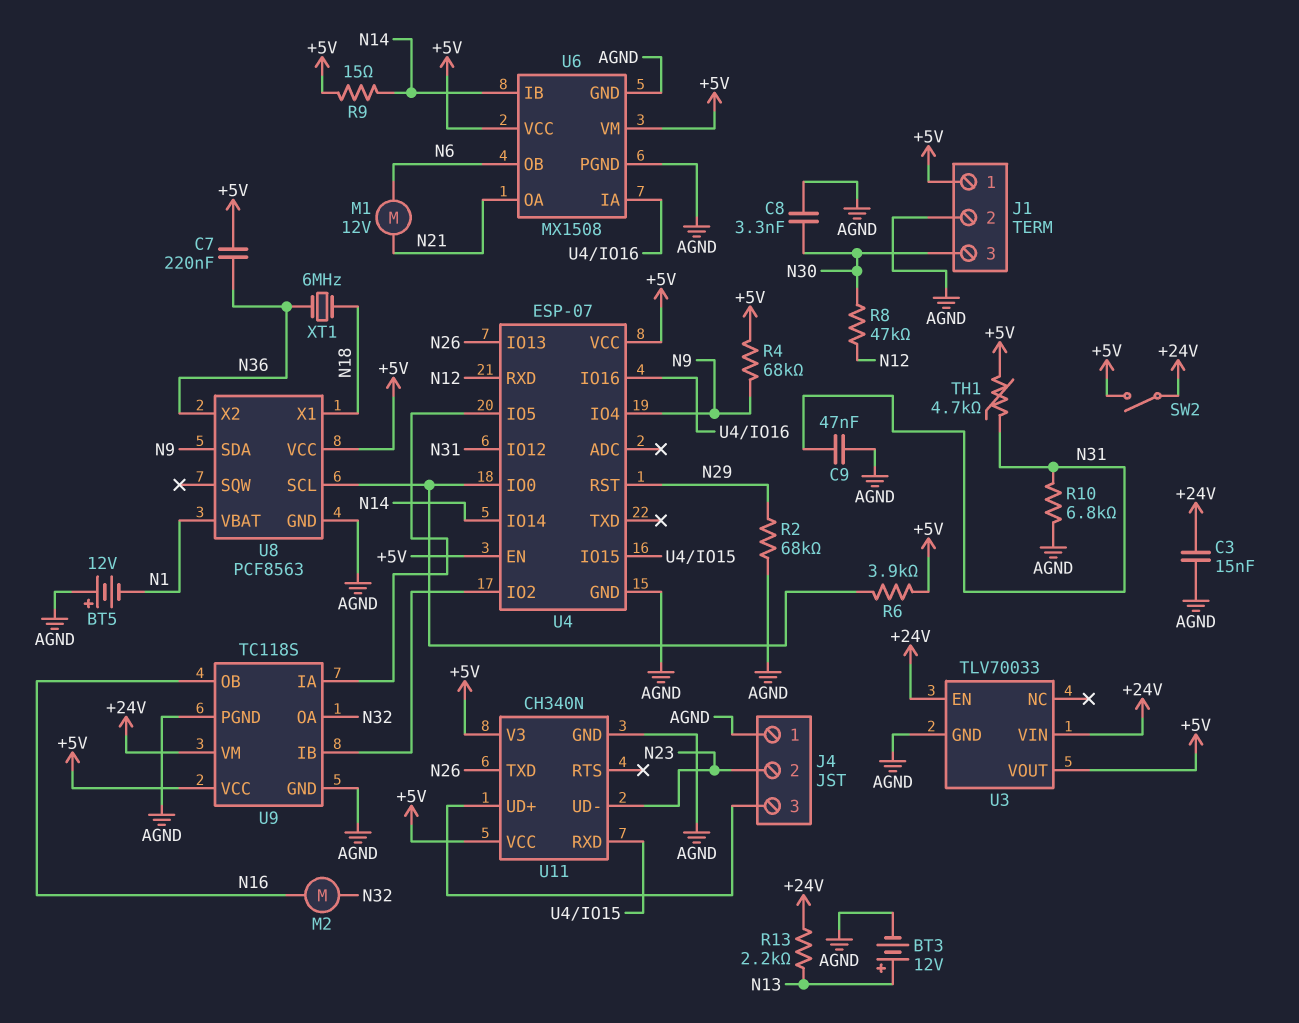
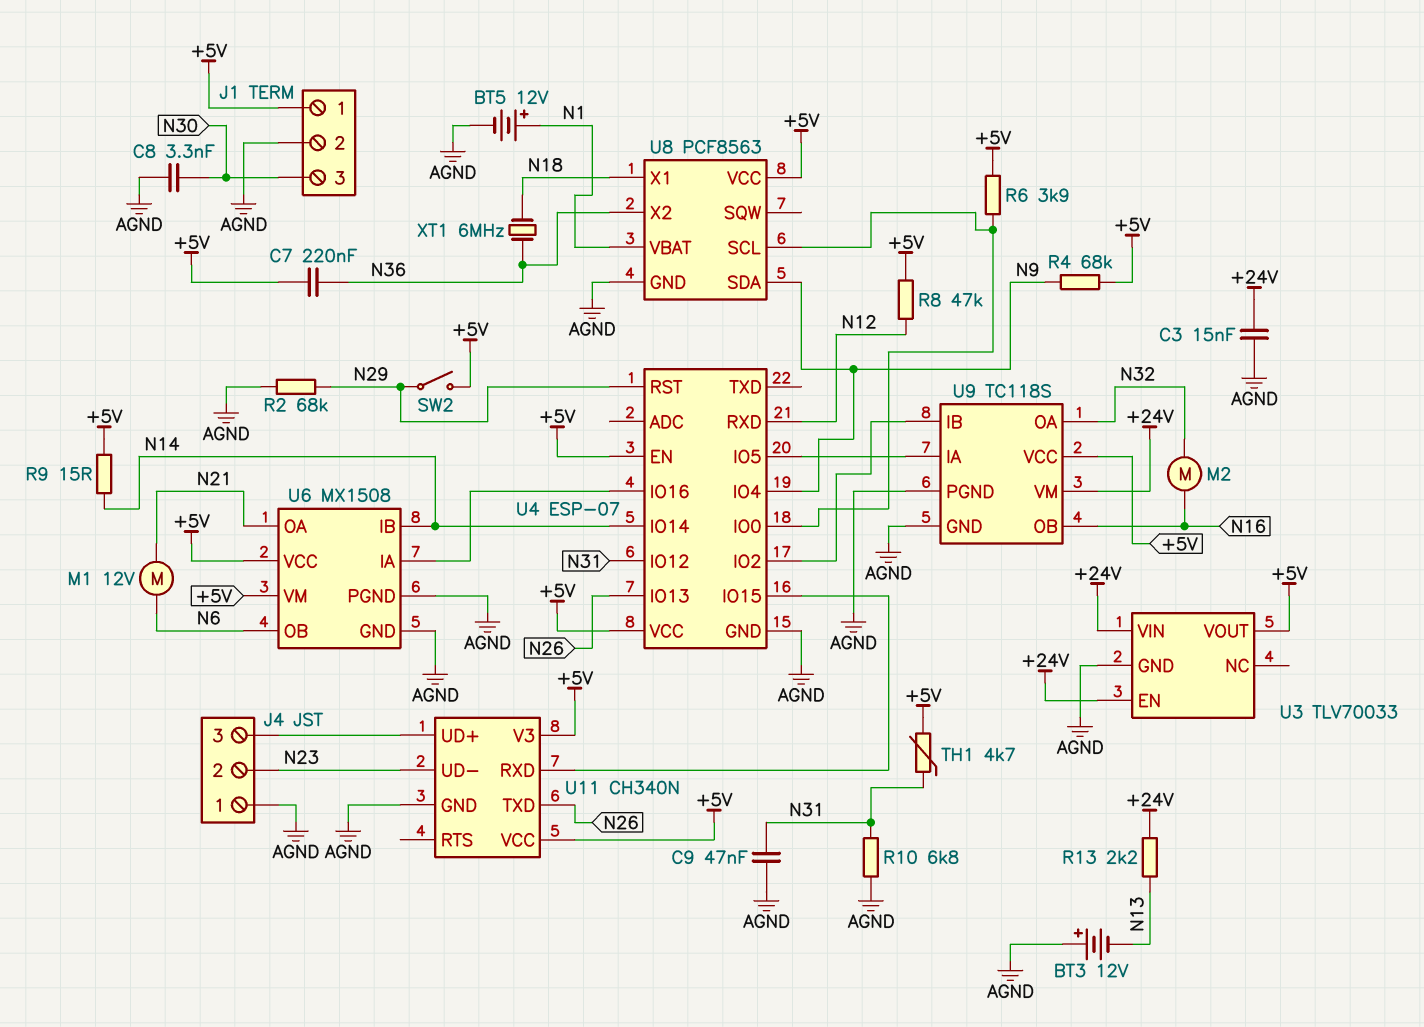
BT3: 12V (plus N13, minus AGND) -> 12V (plus AGND, minus N13)
BT5: 12V (plus AGND, minus N1) -> 12V (plus N1, minus AGND)
R8: 47k (N12, N30) -> 47k (+5V, N12)
SW2: switch (+5V, +24V) -> switch (+5V, N29)

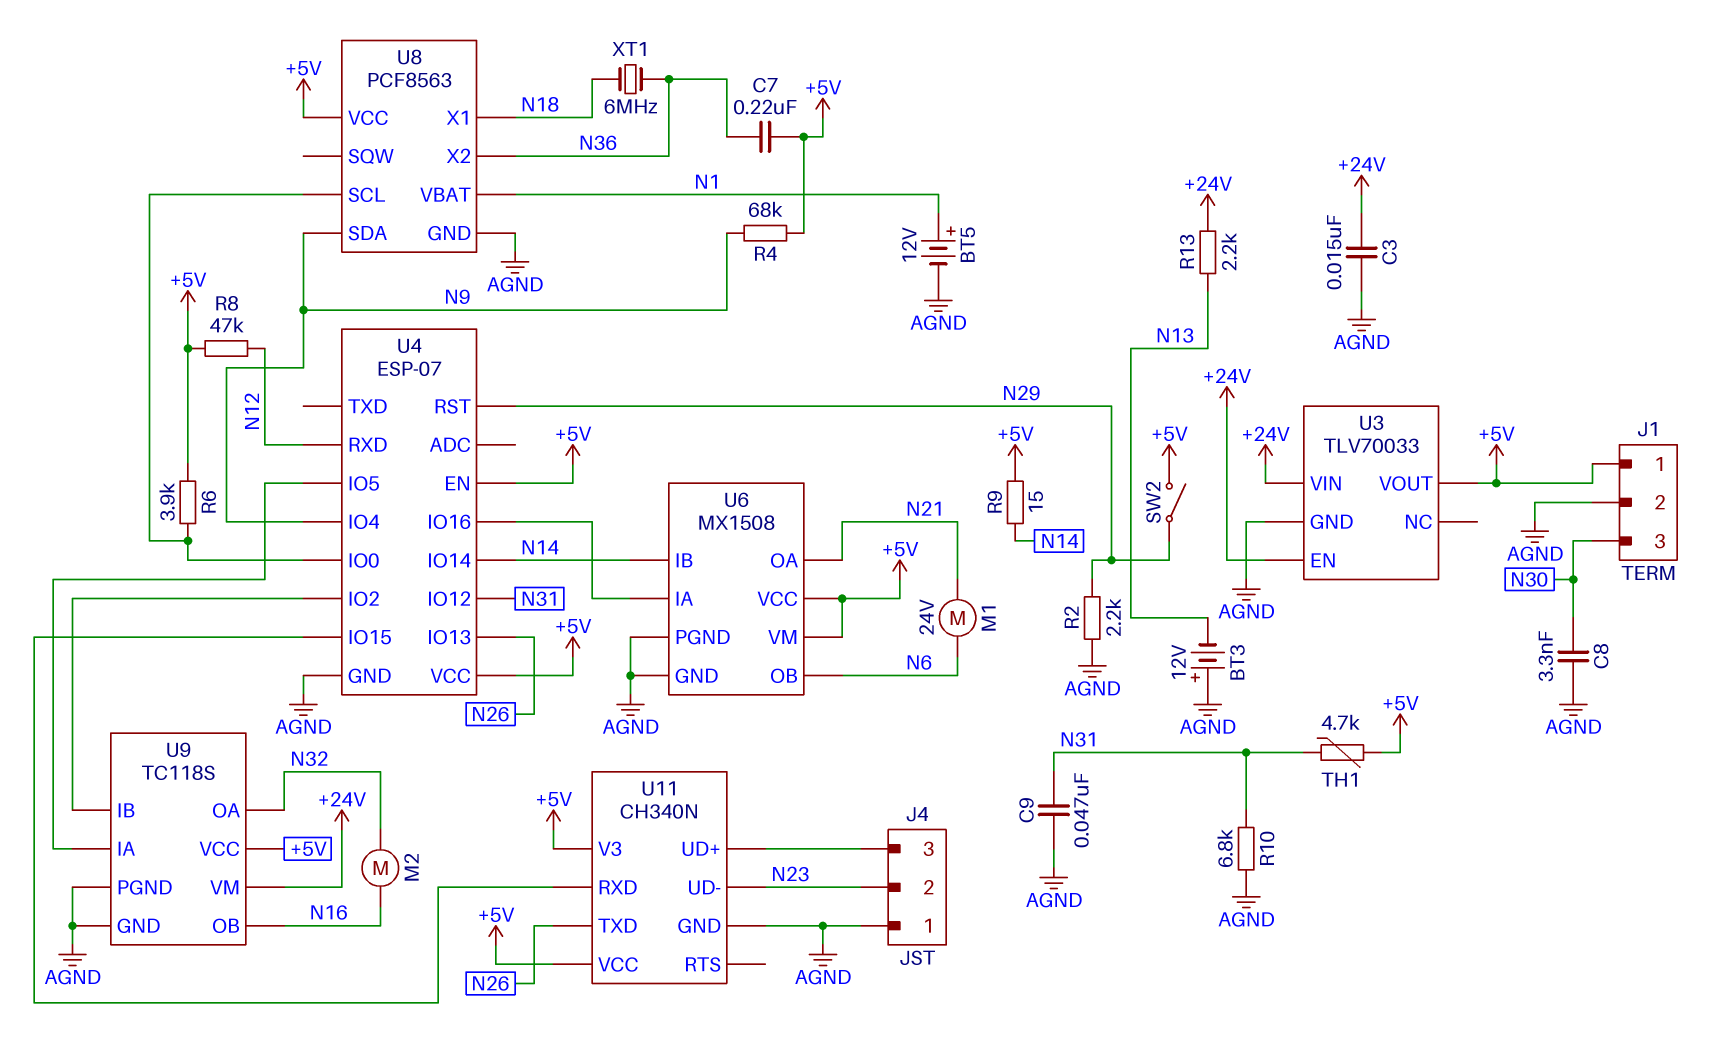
M1: motor 12V (N6, N21) -> motor 24V (N6, N21)
R2: 68k (AGND, N29) -> 2.2k (AGND, N29)

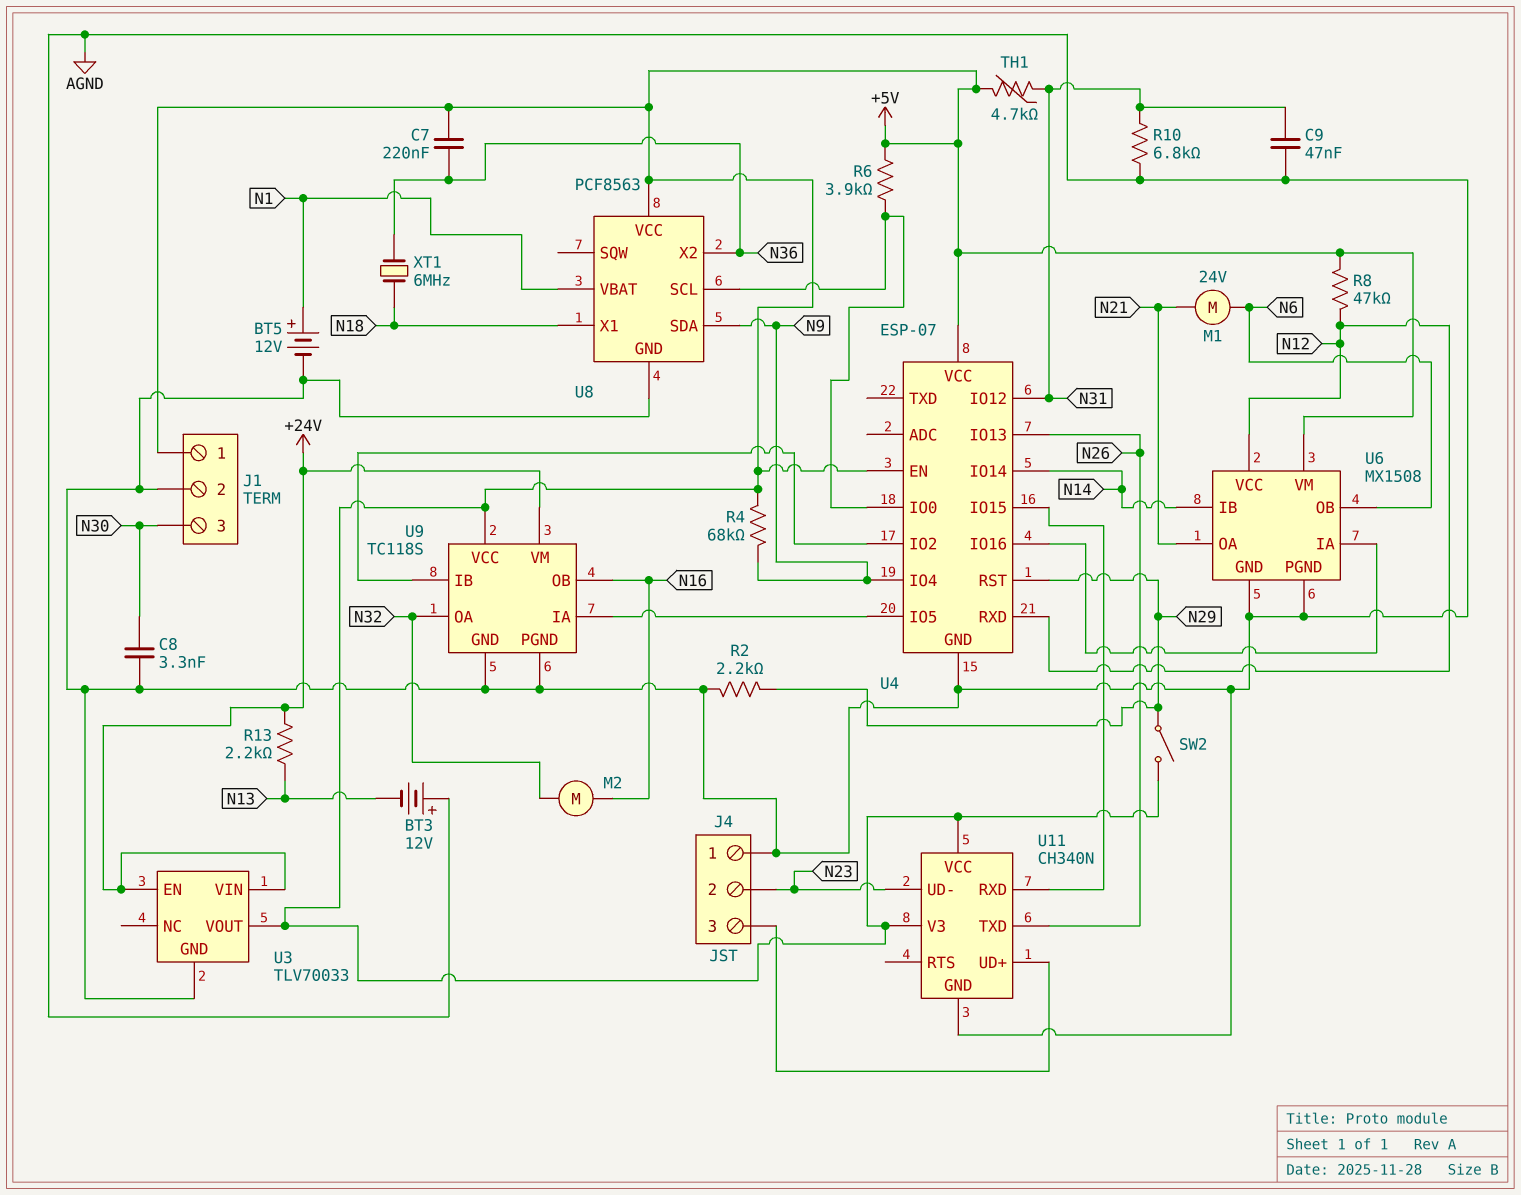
C3: 15nF (+24V, AGND) -> none
R9: 15 (+5V, N14) -> none
U6 pin VCC: +5V -> N12

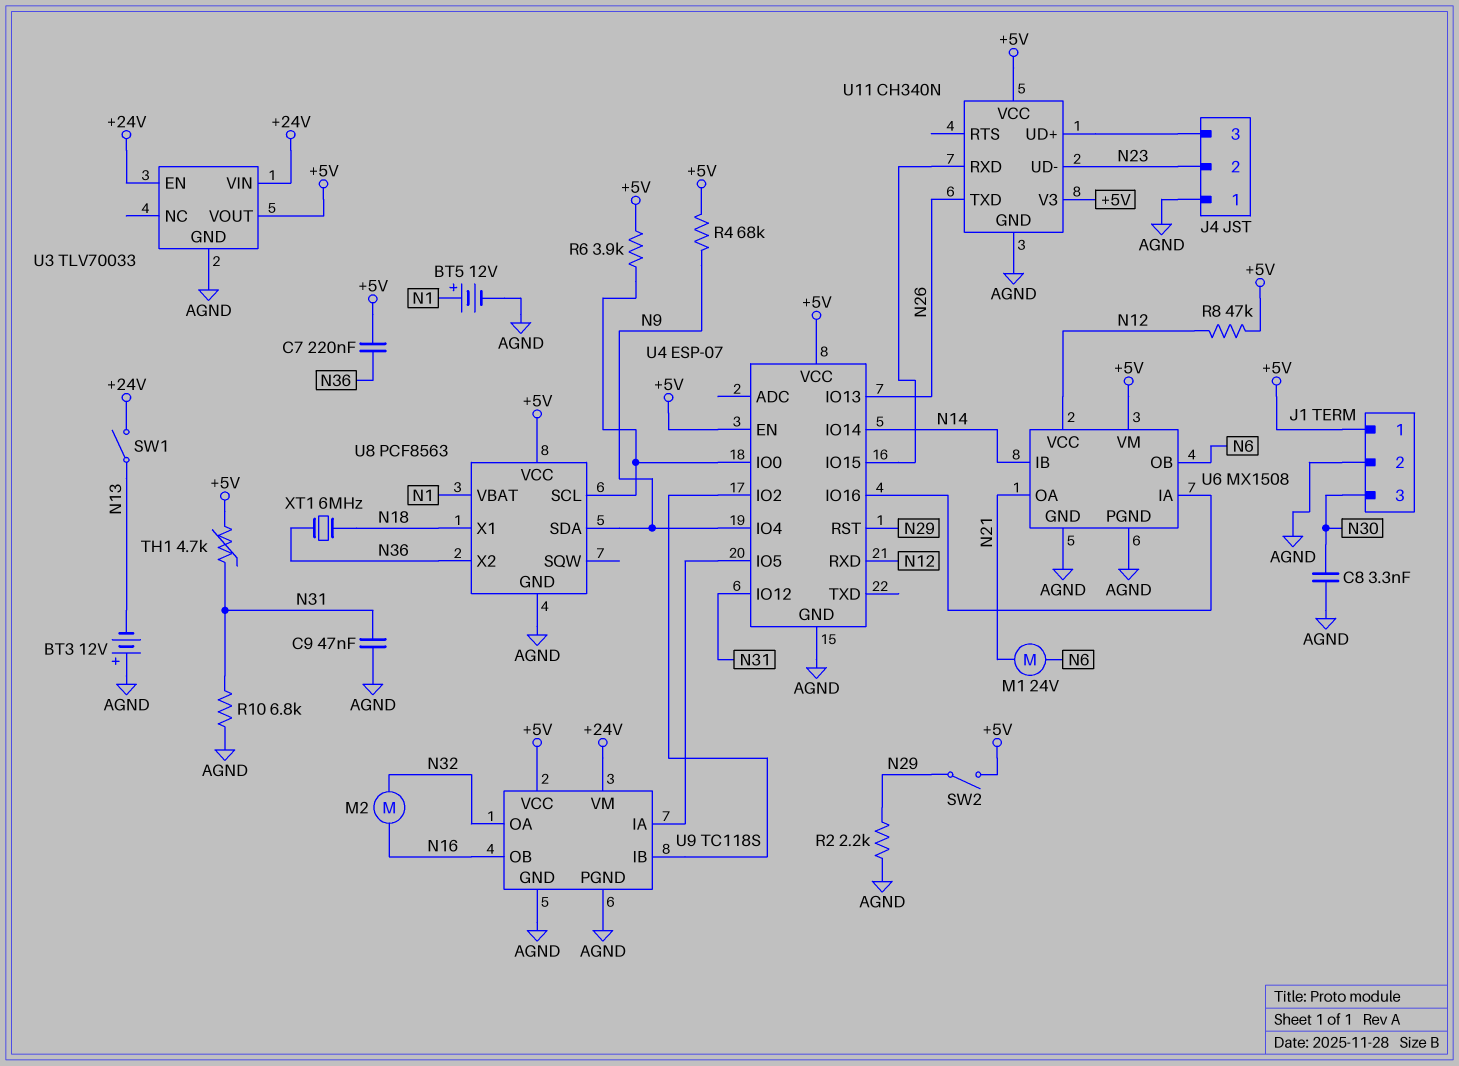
R13: 2.2k (+24V, N13) -> none
SW1: none -> switch (+24V, N13)

